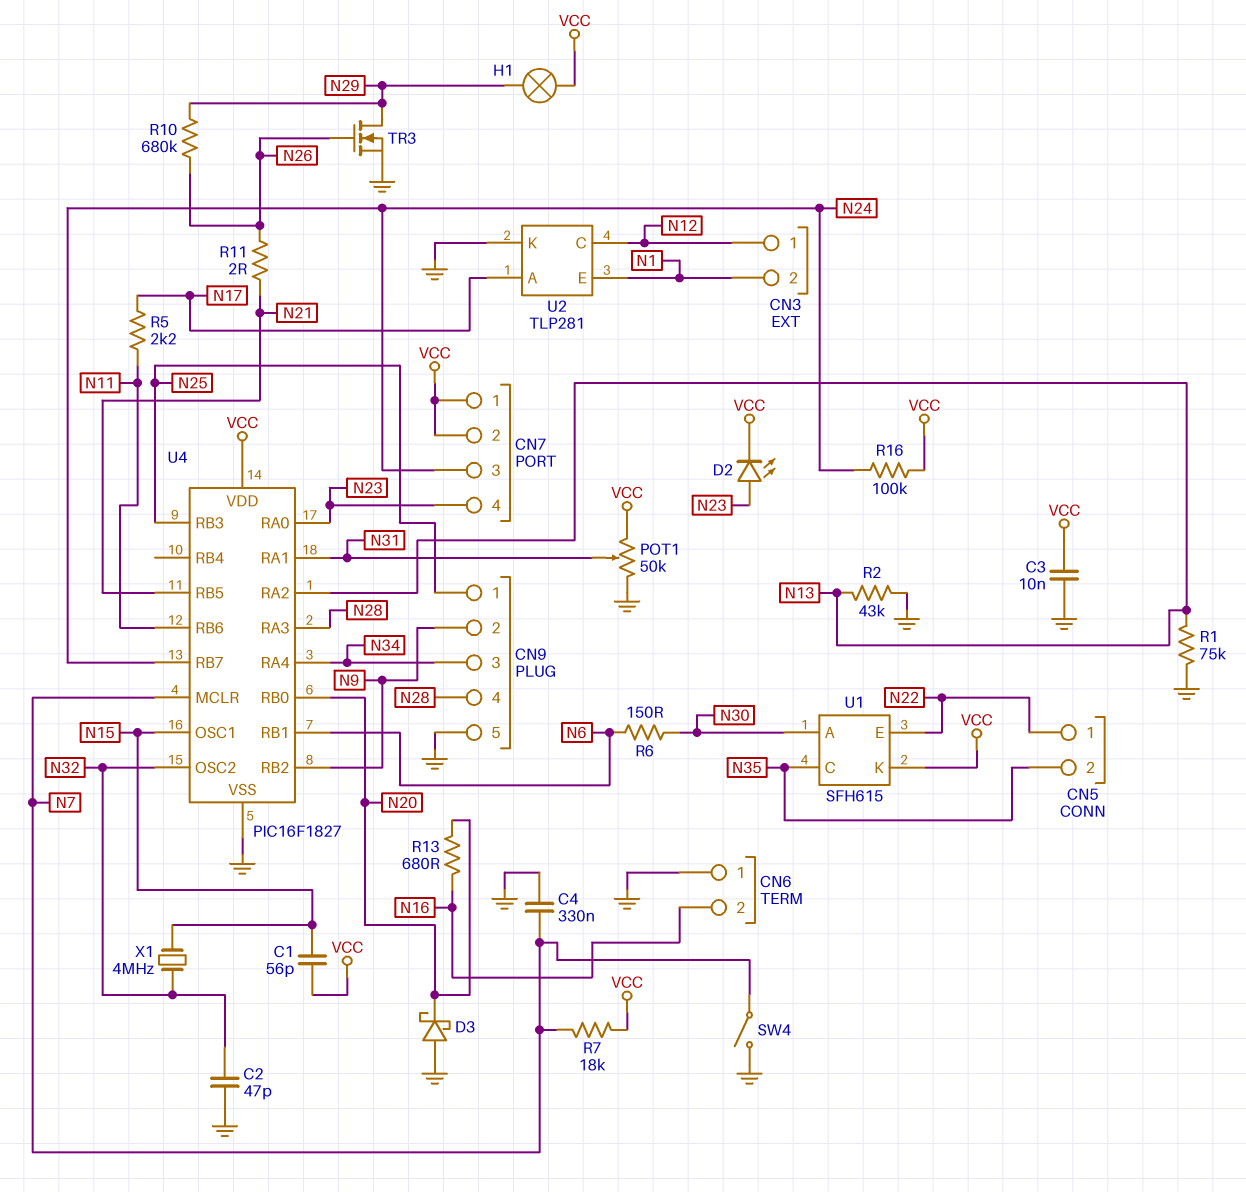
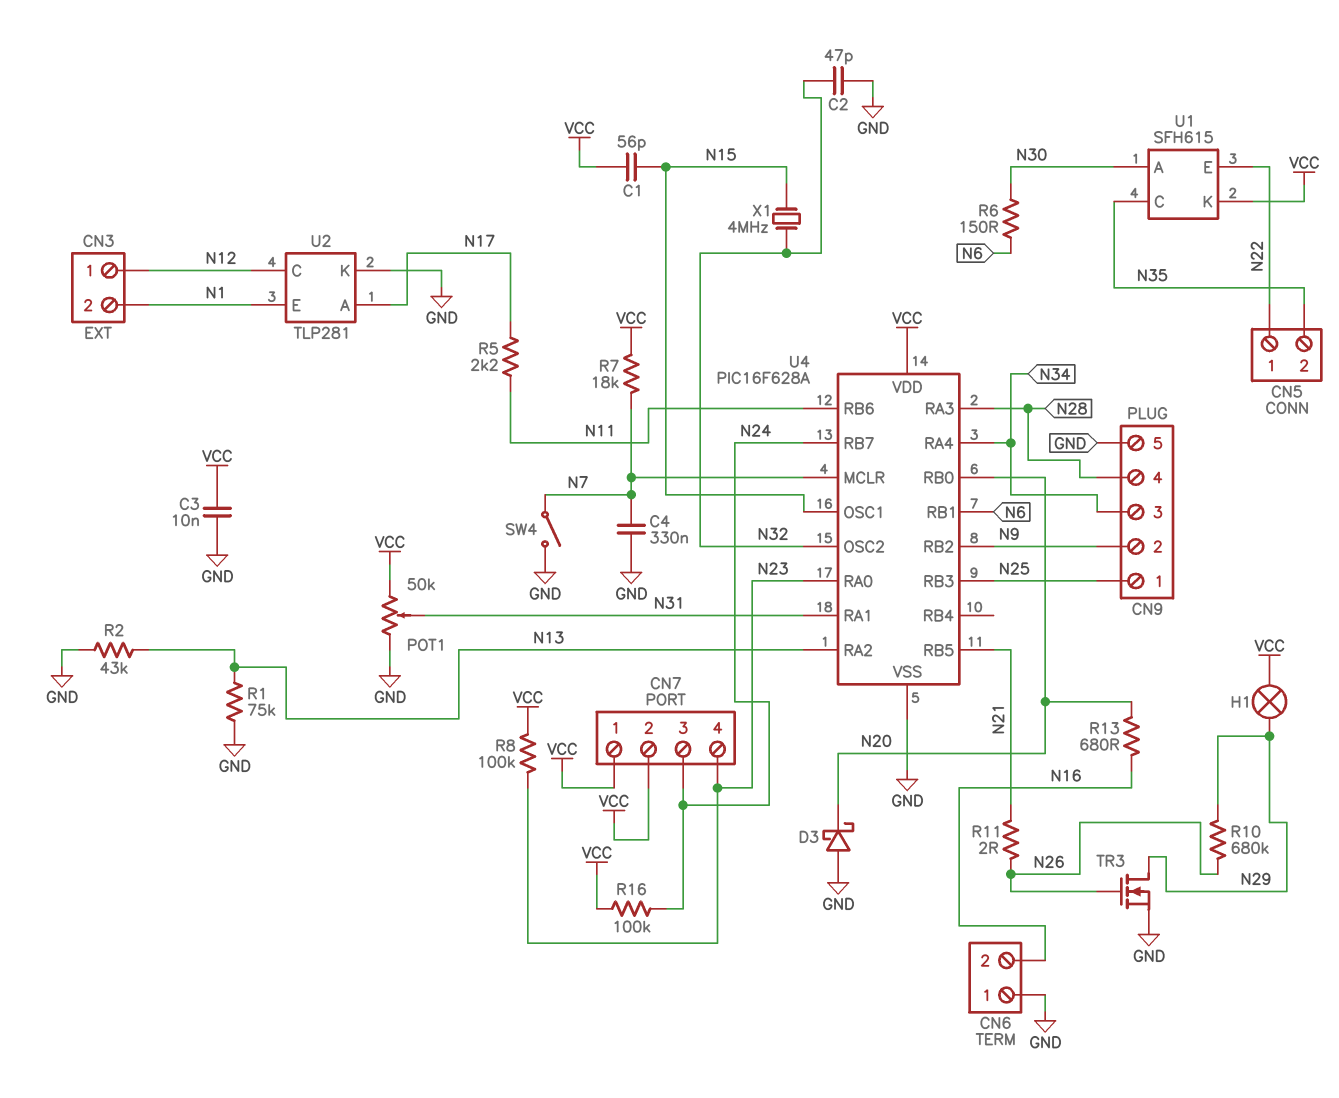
D2: LED (A N23, K VCC) -> none
R8: none -> 100k (N23, VCC)
U4: PIC16F1827 -> PIC16F628A

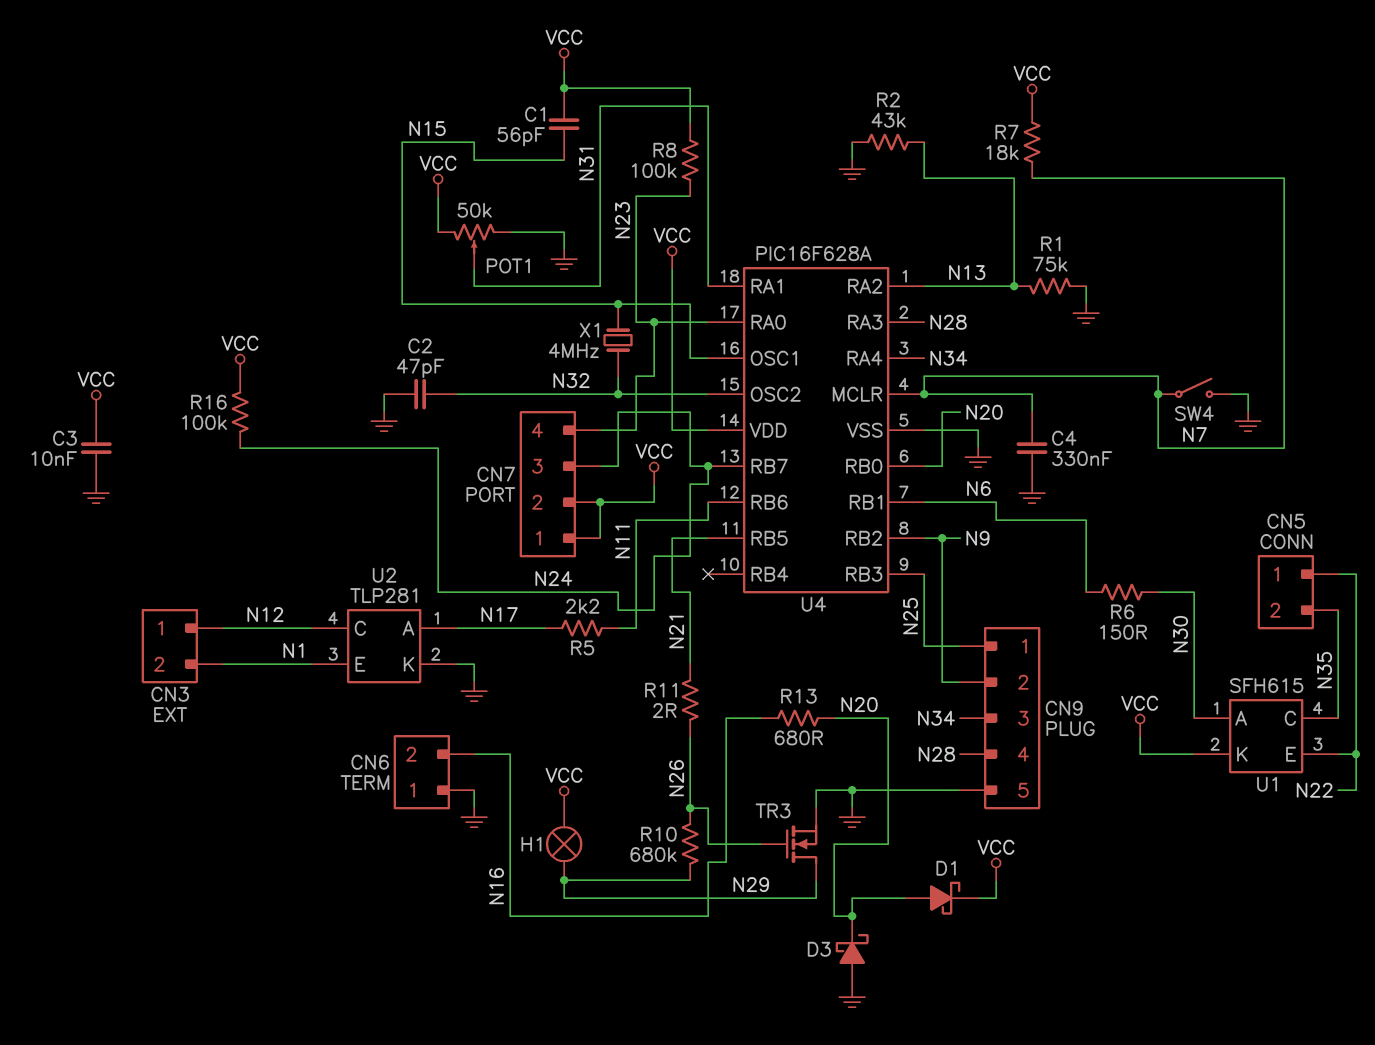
D1: none -> schottky (A N20, K VCC)

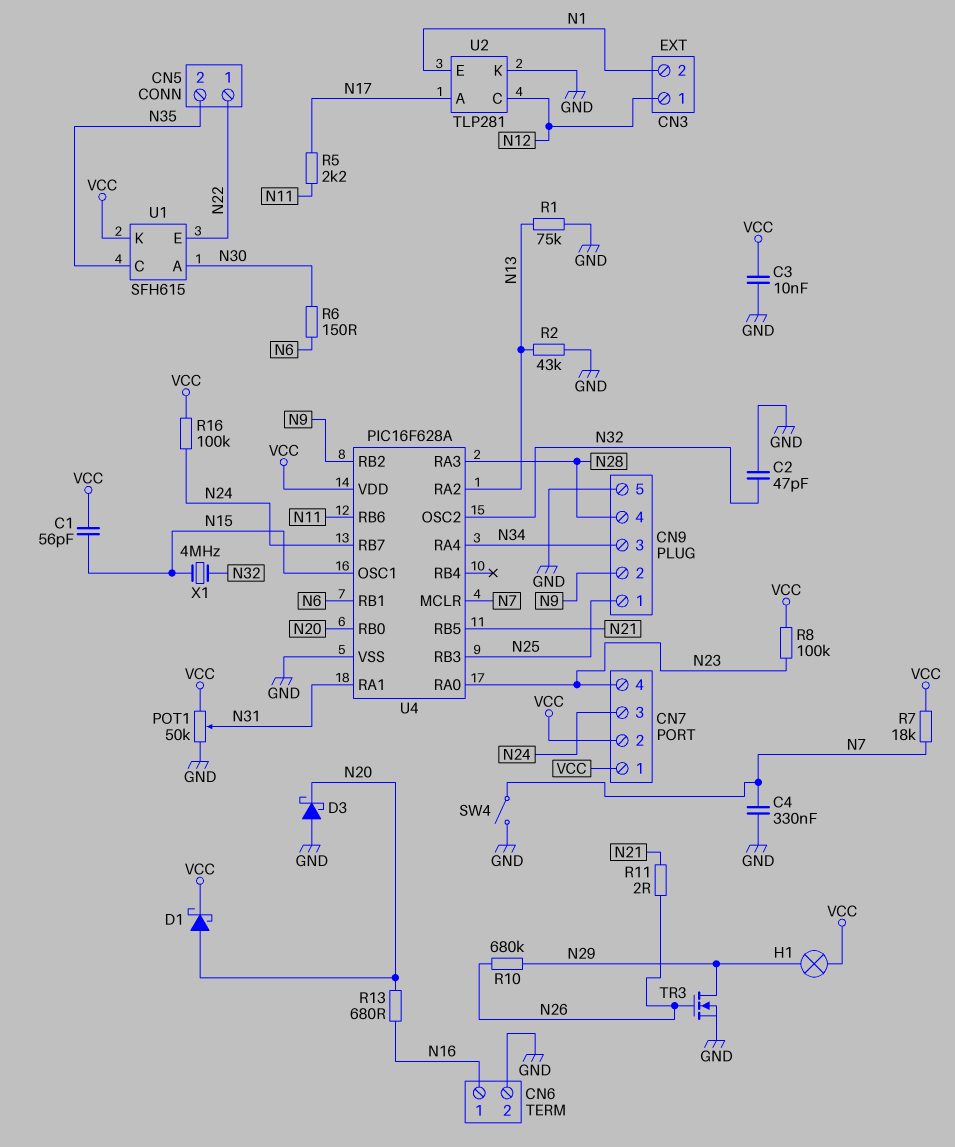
CN6 pin 1: GND -> N16
CN6 pin 2: N16 -> GND

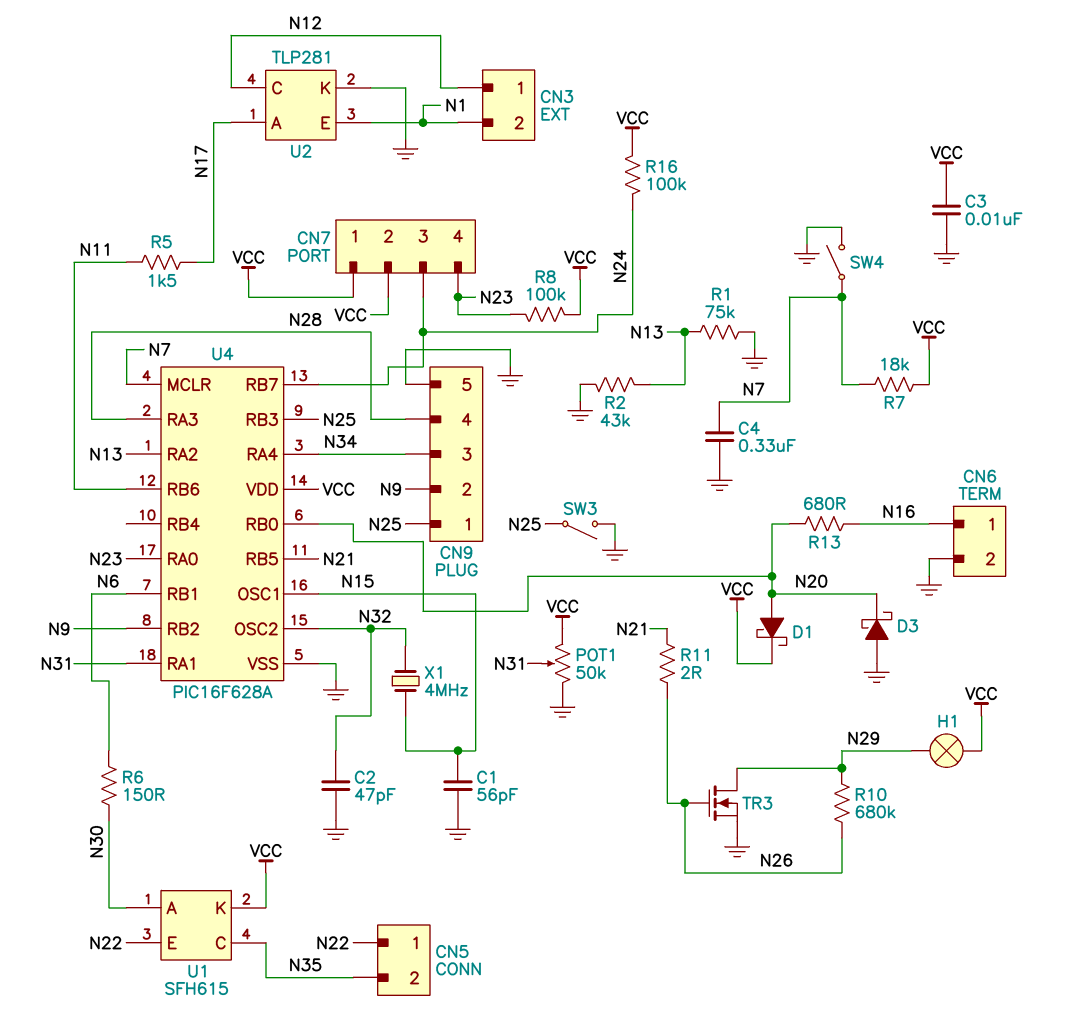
C1: 56pF (N15, VCC) -> 56pF (GND, N15)
R5: 2.2k (N11, N17) -> 1.5k (N11, N17)
SW3: none -> switch (GND, N25)

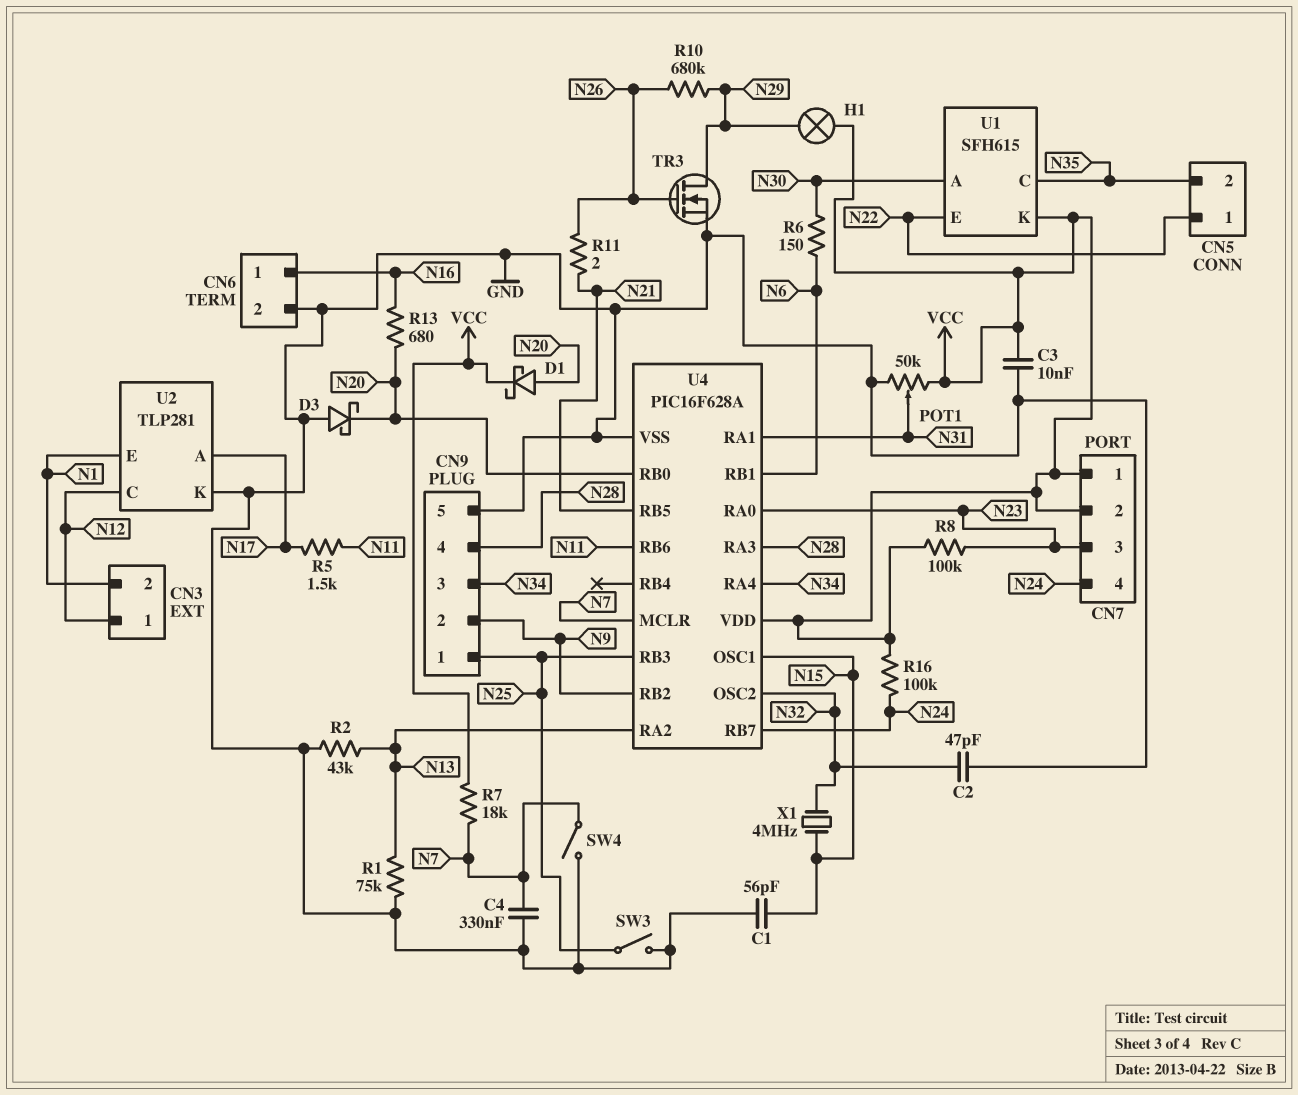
CN7 pin 3: N24 -> N23
CN7 pin 4: N23 -> N24

